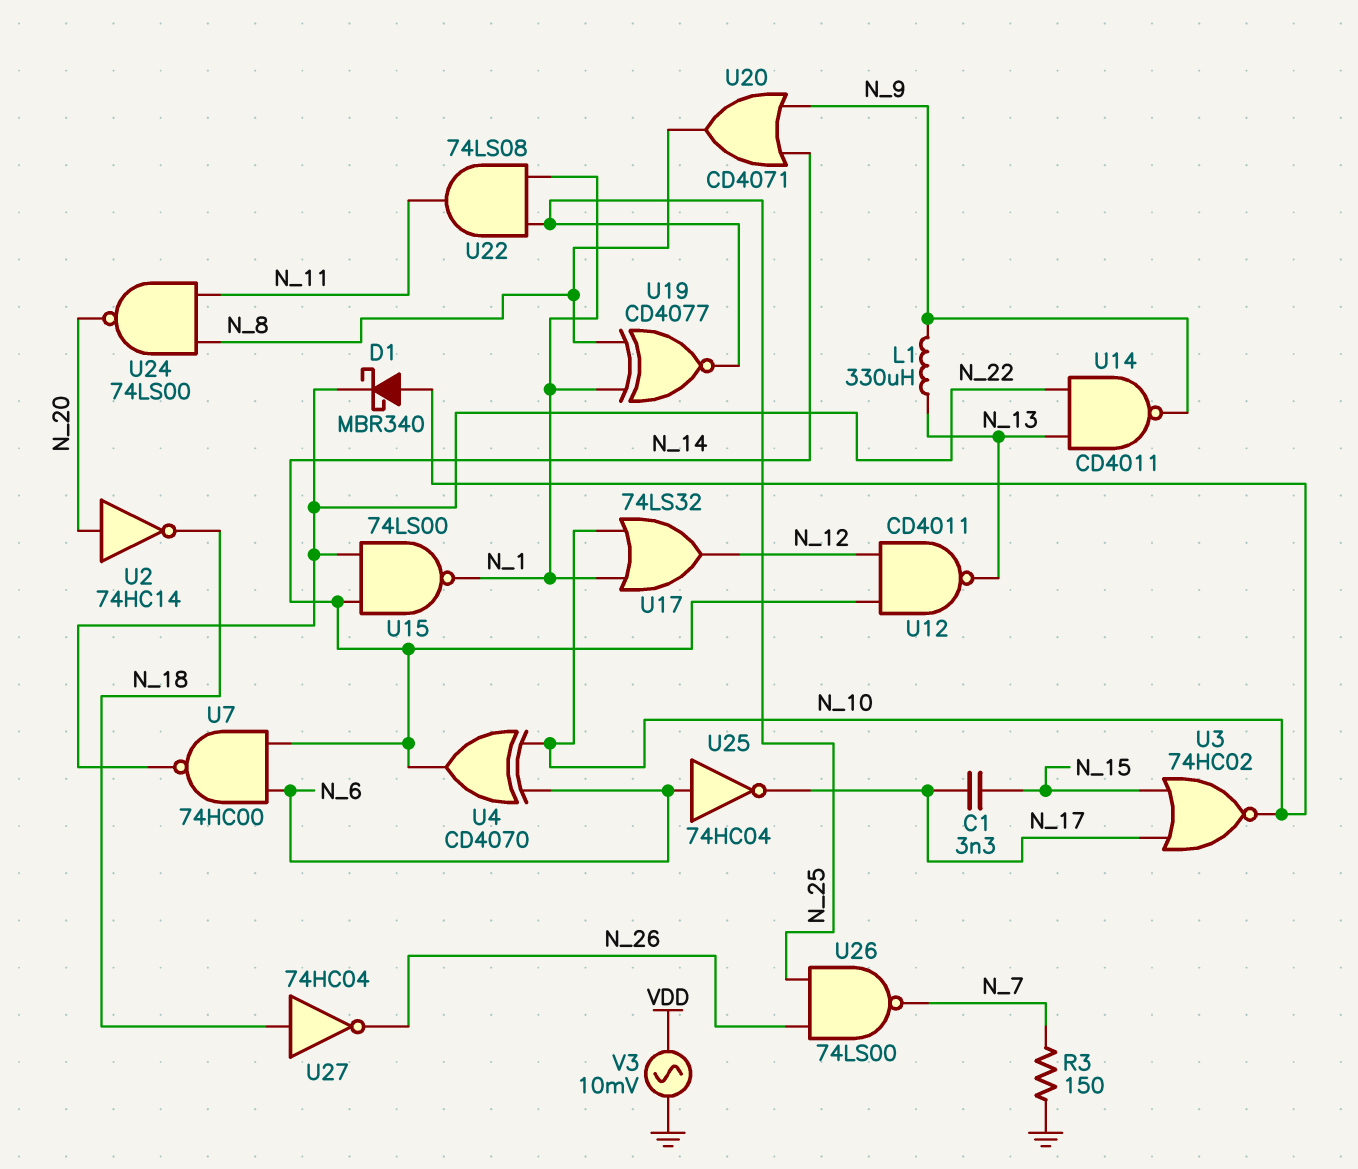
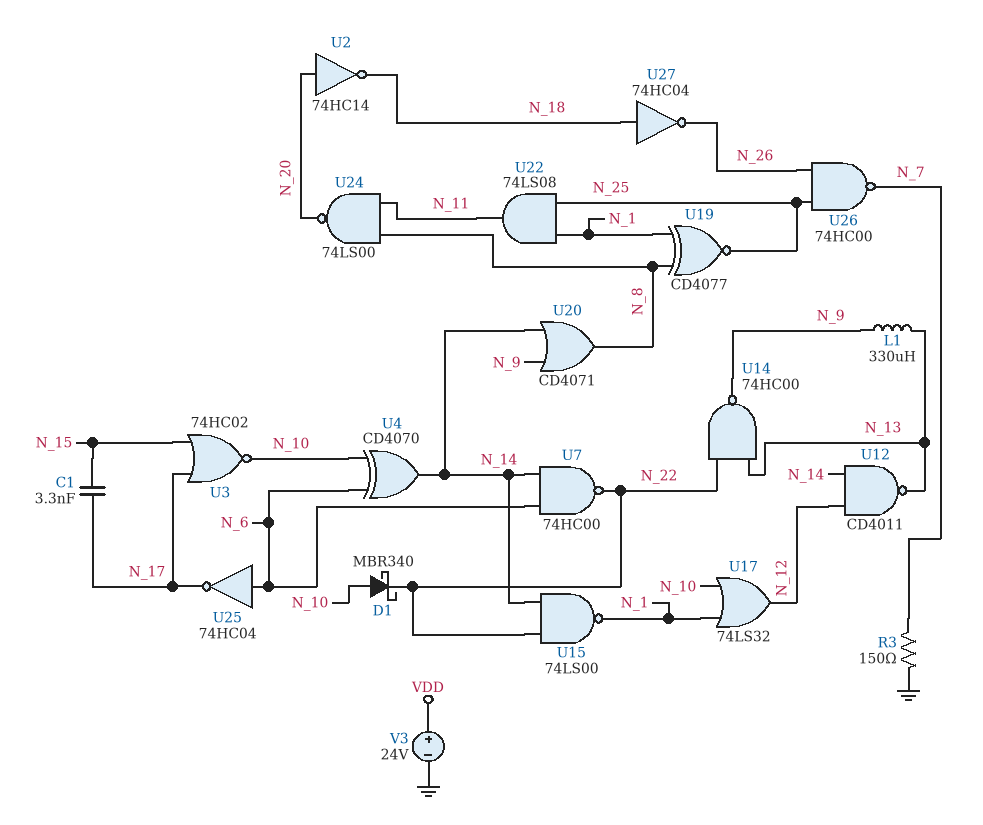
U14: NAND CD4011 (in N_13, in N_22, out N_9) -> NAND 74HC00 (in N_13, in N_22, out N_9)
U26: NAND 74LS00 (in N_25, in N_26, out N_7) -> NAND 74HC00 (in N_25, in N_26, out N_7)
V3: AC 10mV (GND, VDD) -> 24V (plus VDD, minus GND)

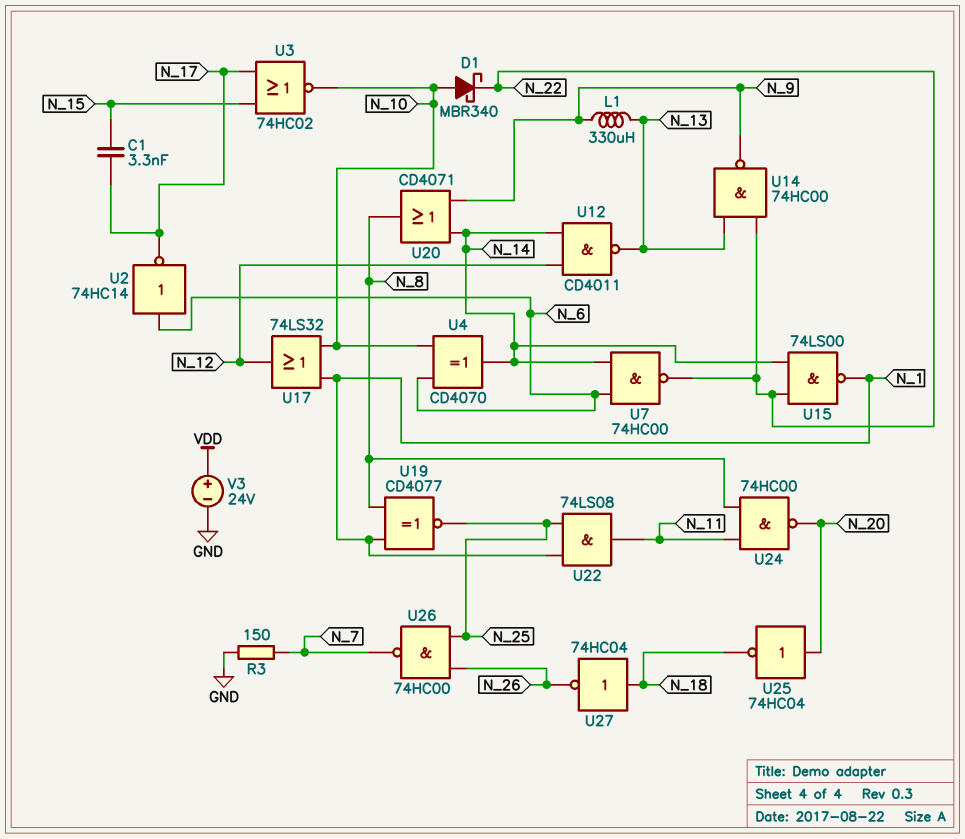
U2: NOT 74HC14 (in N_20, out N_18) -> NOT 74HC14 (in N_6, out N_17)
U24: NAND 74LS00 (in N_8, in N_11, out N_20) -> NAND 74HC00 (in N_8, in N_11, out N_20)
U25: NOT 74HC04 (in N_6, out N_17) -> NOT 74HC04 (in N_20, out N_18)

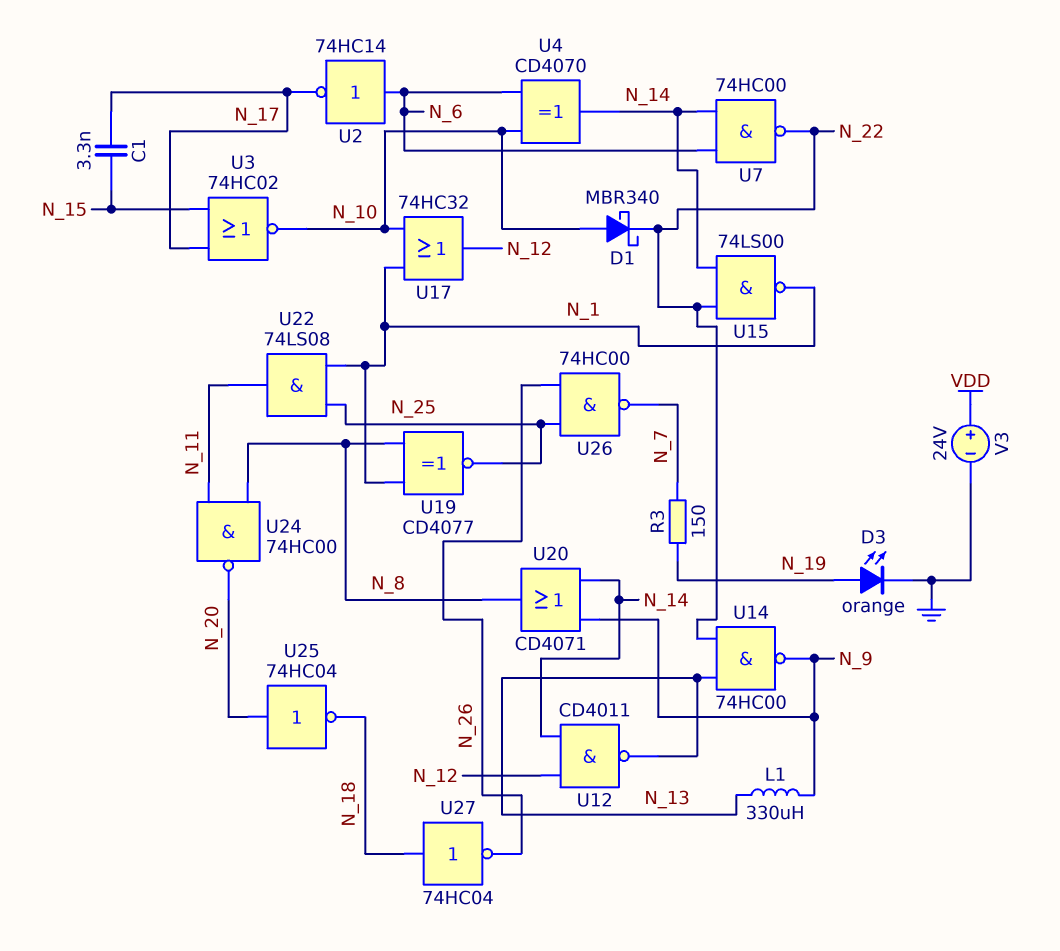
D3: none -> LED orange (A N_19, K GND)
R3: 150 (GND, N_7) -> 150 (N_7, N_19)
U17: OR 74LS32 (in N_1, in N_10, out N_12) -> OR 74HC32 (in N_1, in N_10, out N_12)

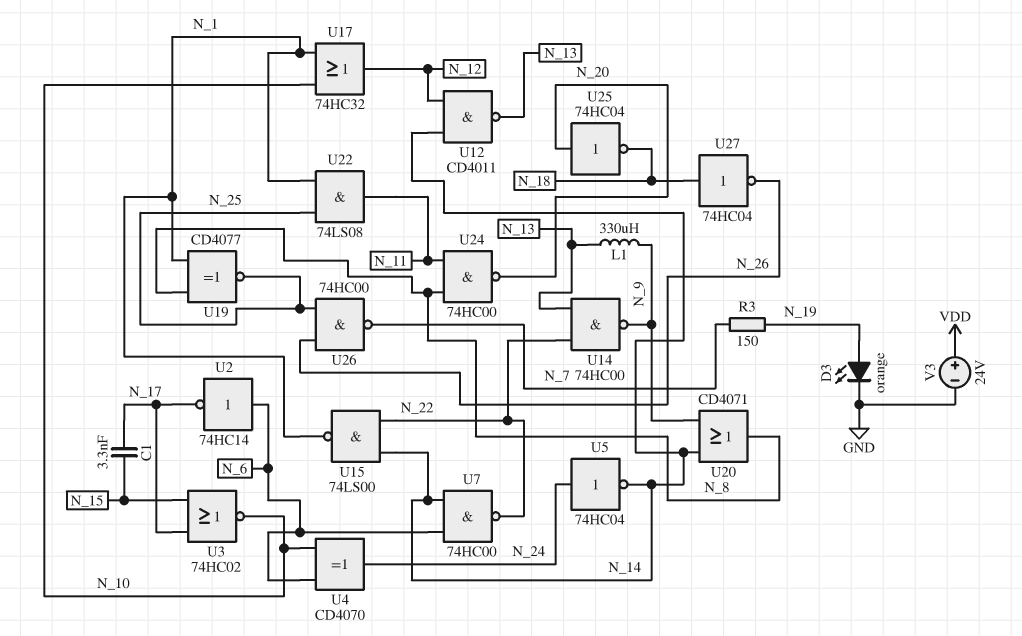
D1: schottky MBR340 (A N_10, K N_22) -> none
U4: XOR CD4070 (in N_6, in N_10, out N_14) -> XOR CD4070 (in N_6, in N_10, out N_24)
U5: none -> NOT 74HC04 (in N_24, out N_14)

